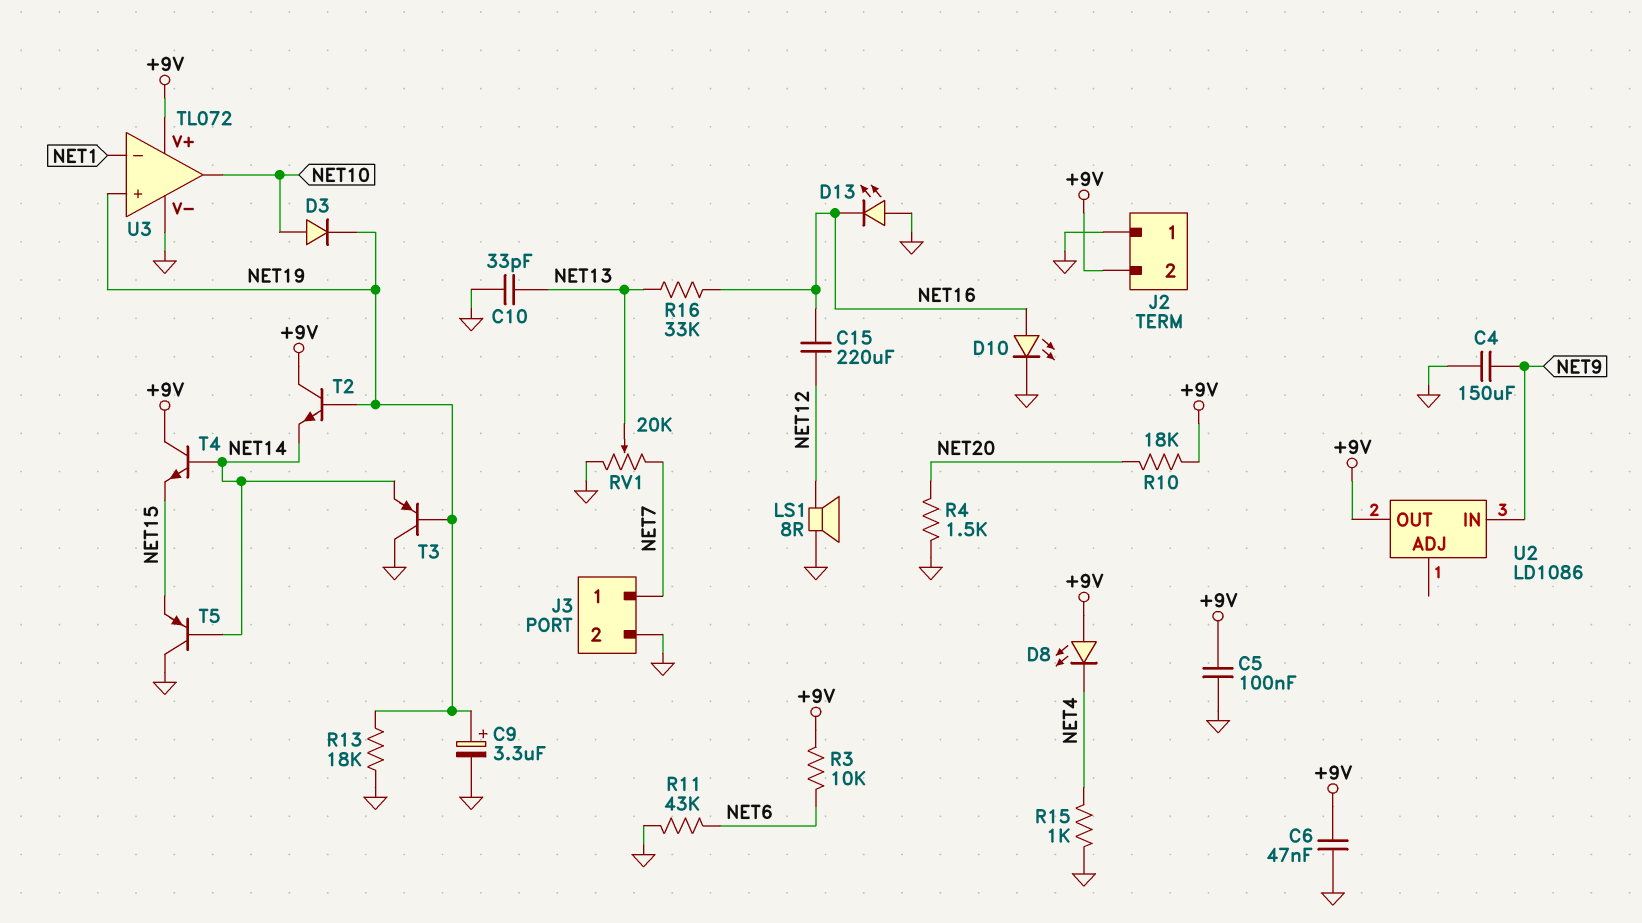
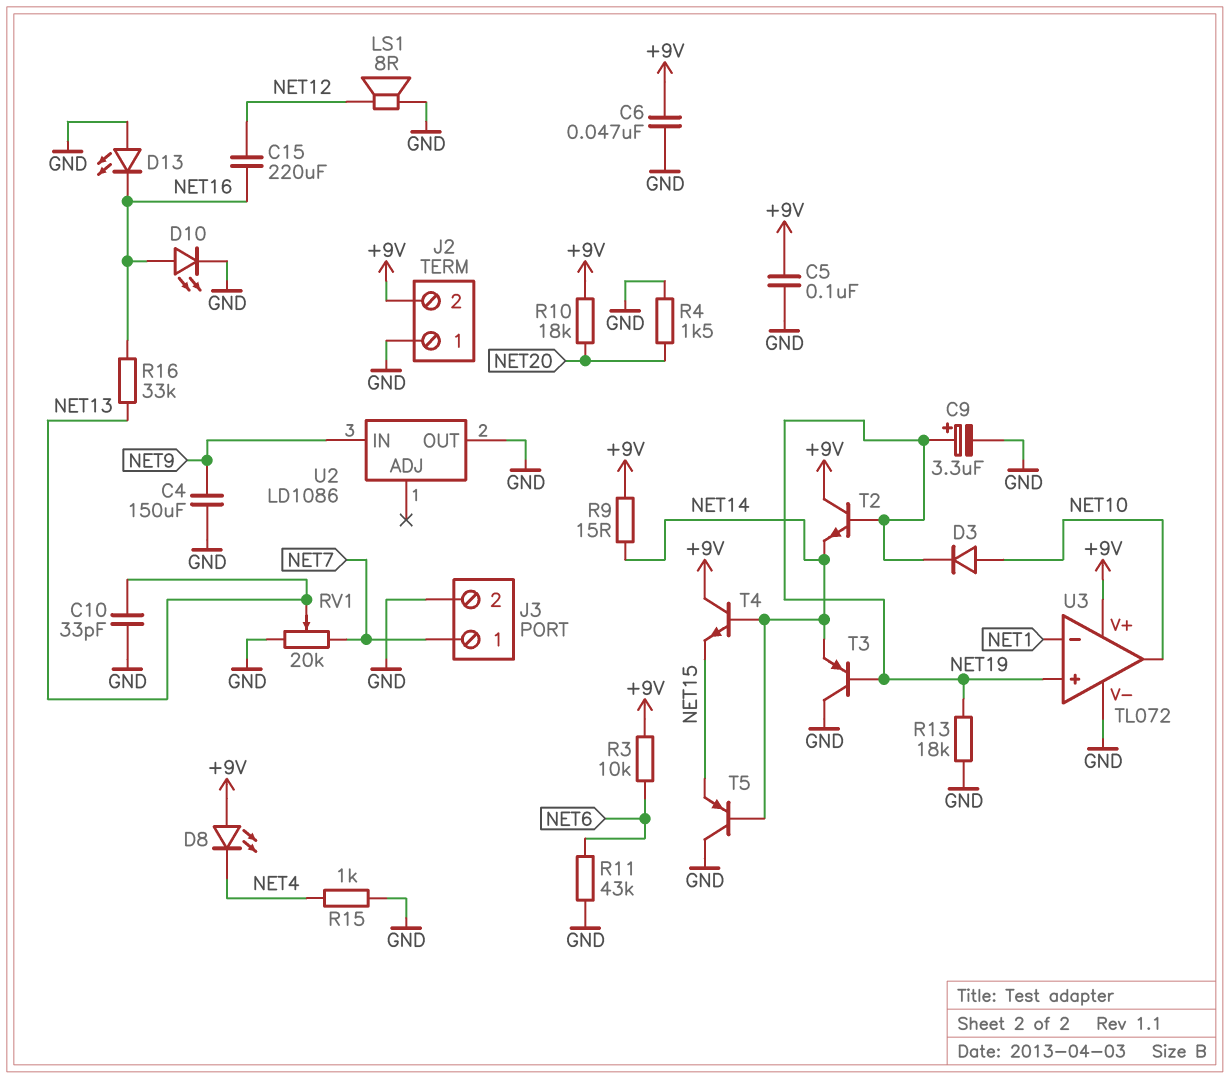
R9: none -> 15 (+9V, NET14)
U2 pin OUT: +9V -> GND

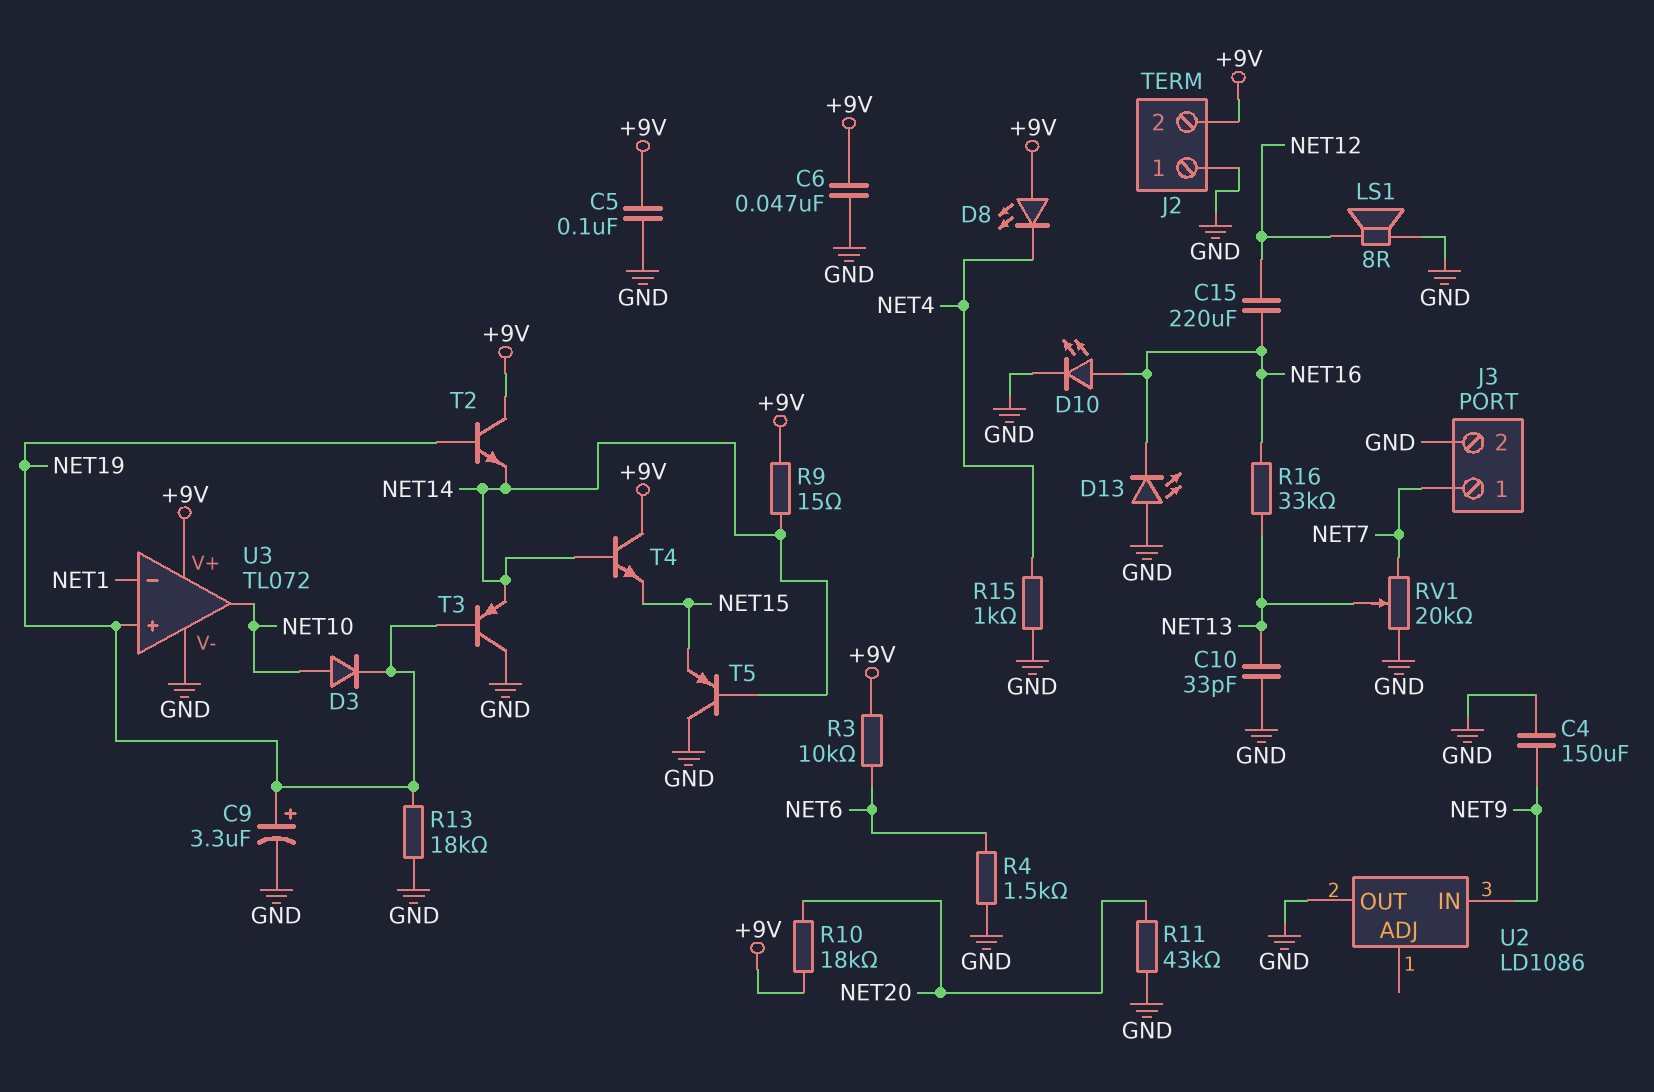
R4: 1.5k (GND, NET20) -> 1.5k (GND, NET6)
R11: 43k (GND, NET6) -> 43k (GND, NET20)

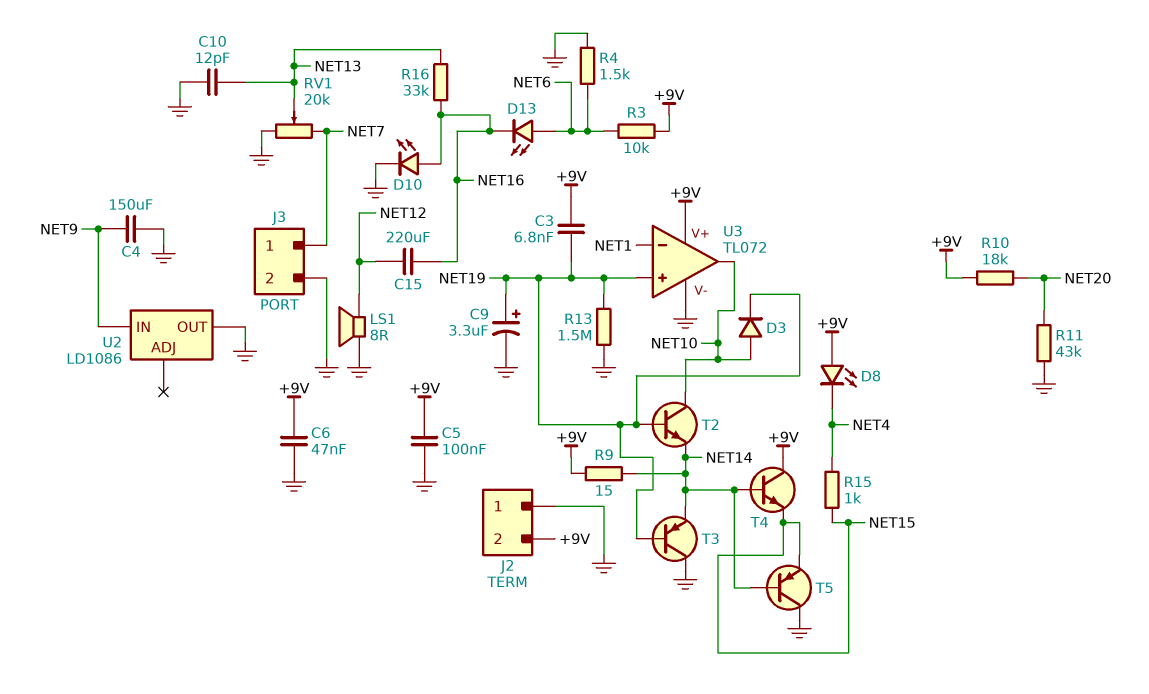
C3: none -> 6.8nF (+9V, NET19)
C10: 33pF (GND, NET13) -> 12pF (GND, NET13)
D13: LED (A GND, K NET16) -> LED (A NET6, K NET16)
R13: 18k (GND, NET19) -> 1.5M (GND, NET19)
R15: 1k (GND, NET4) -> 1k (NET4, NET15)
T2: NPN (B NET19, C +9V, E NET14) -> NPN (B NET19, C NET10, E NET14)

